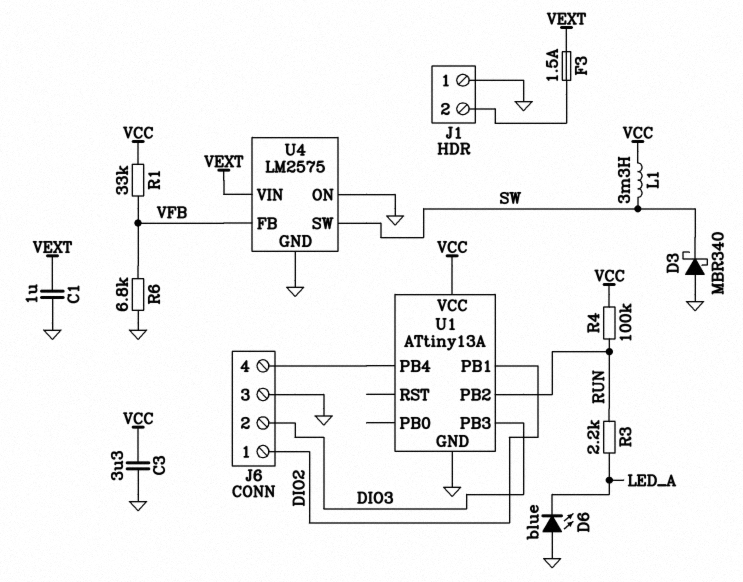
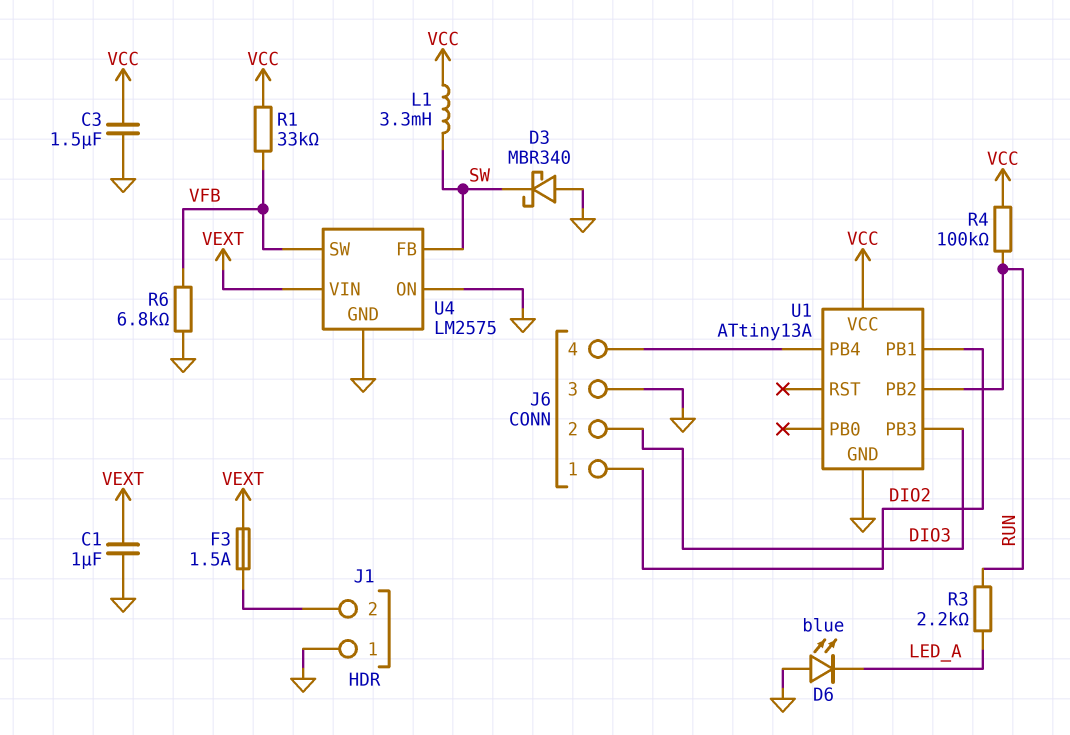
C3: 3.3uF (GND, VCC) -> 1.5uF (GND, VCC)
U4 pin FB: VFB -> SW
U4 pin SW: SW -> VFB

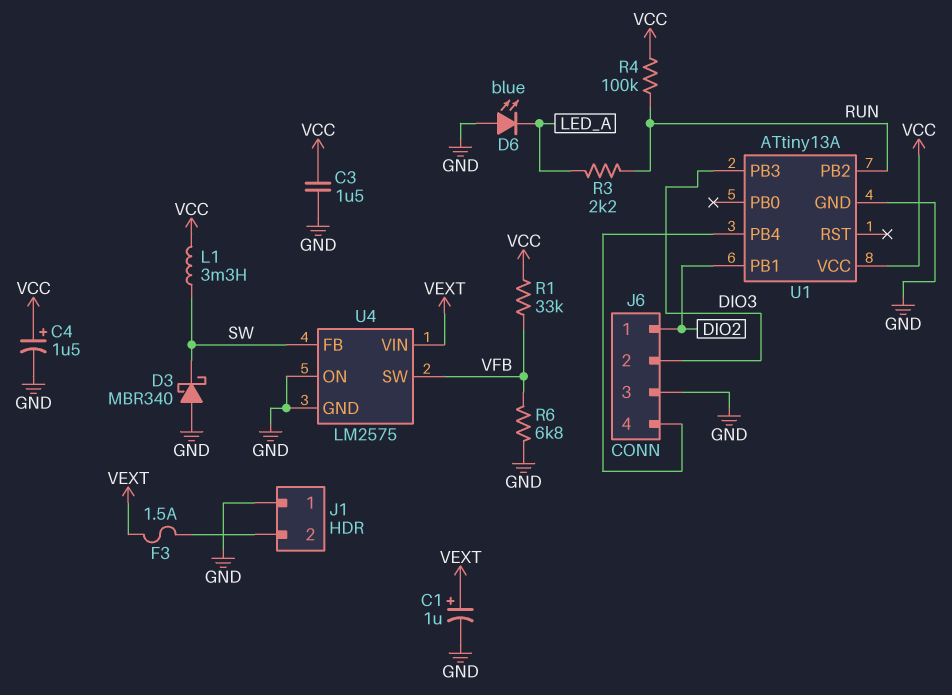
C1: 1uF (GND, VEXT) -> 1uF (plus VEXT, minus GND)
C4: none -> 1.5uF (plus VCC, minus GND)

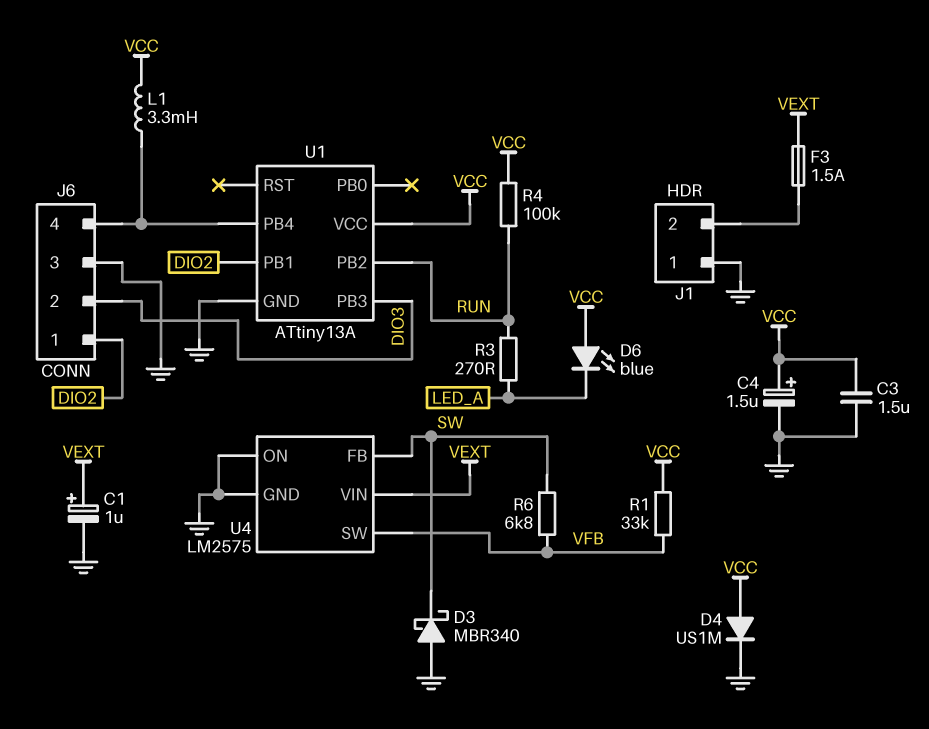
D4: none -> diode US1M (A VCC, K GND)
D6: LED blue (A GND, K LED_A) -> LED blue (A VCC, K LED_A)
L1: 3.3mH (SW, VCC) -> 3.3mH (J6/4, VCC)
R3: 2.2k (LED_A, RUN) -> 270 (LED_A, RUN)
R6: 6.8k (GND, VFB) -> 6.8k (SW, VFB)

